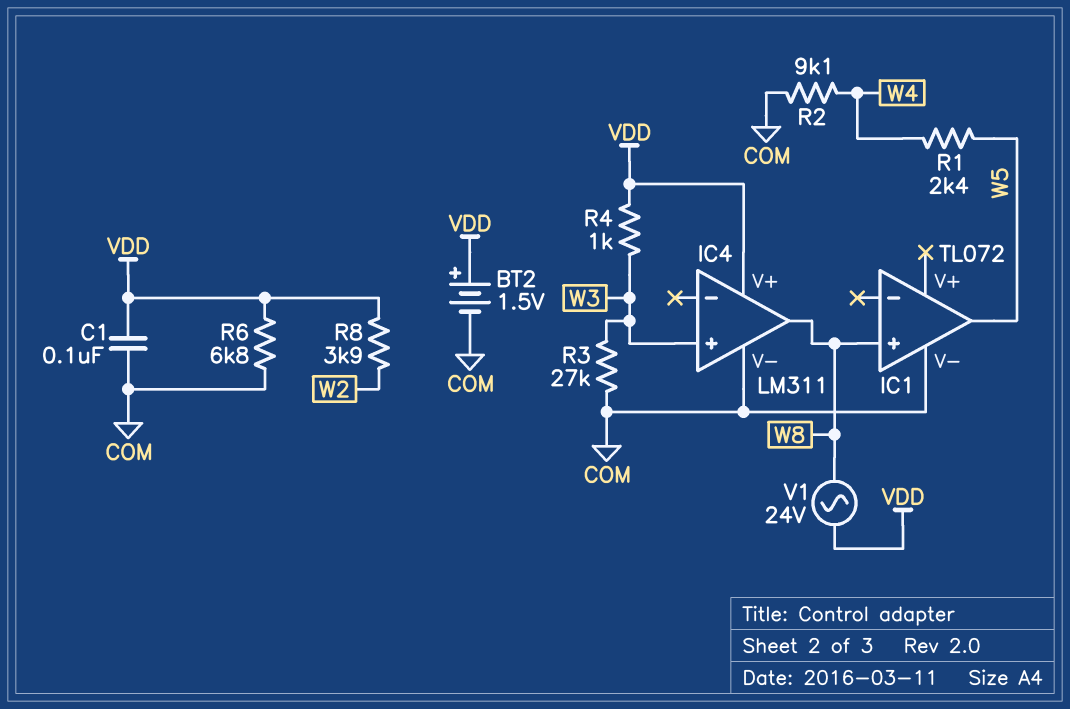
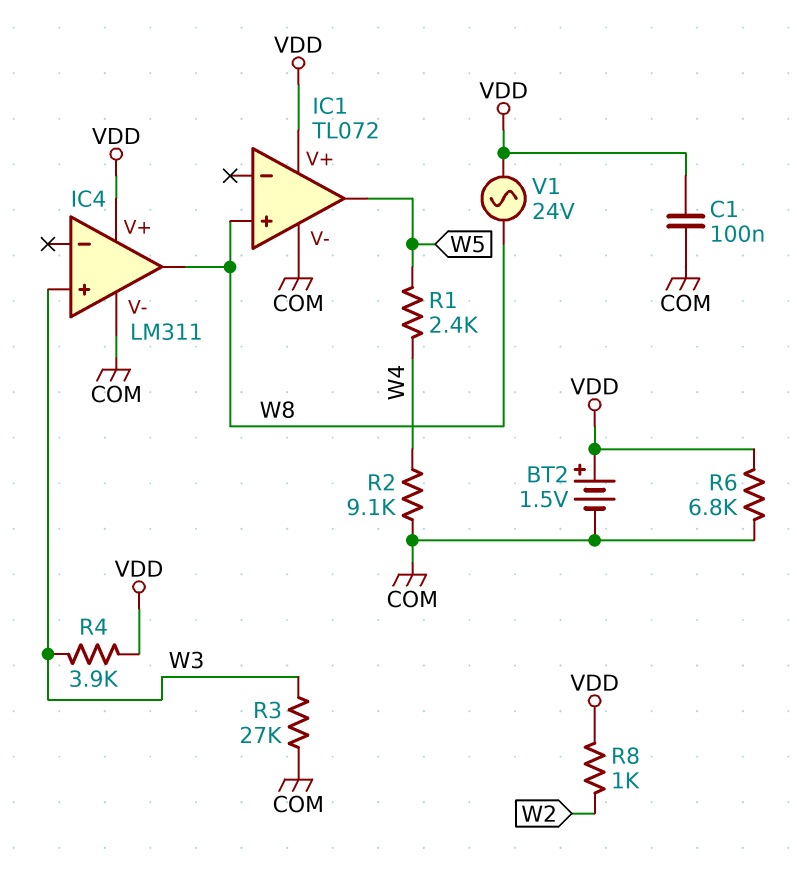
IC1 pin V+: none -> VDD
R4: 1k (VDD, W3) -> 3.9k (VDD, W3)
R8: 3.9k (VDD, W2) -> 1k (VDD, W2)

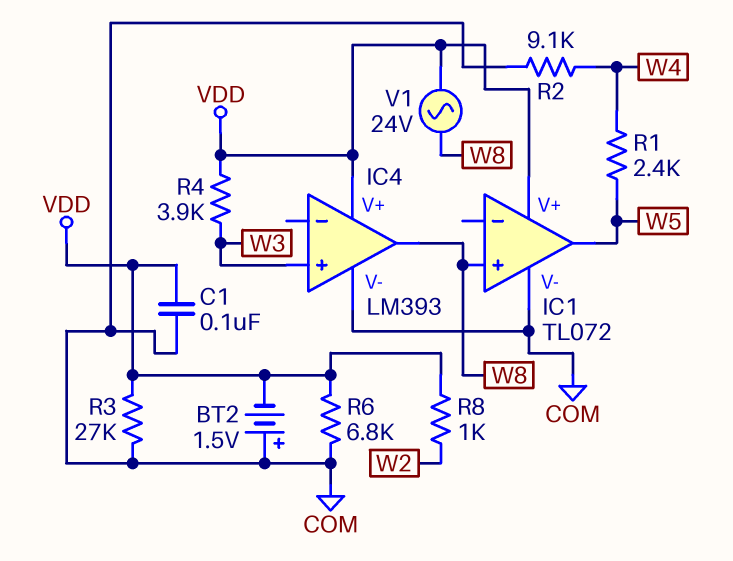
BT2: 1.5V (plus VDD, minus COM) -> 1.5V (plus COM, minus VDD)
IC4: LM311 -> LM393
R3: 27k (COM, W3) -> 27k (COM, VDD)

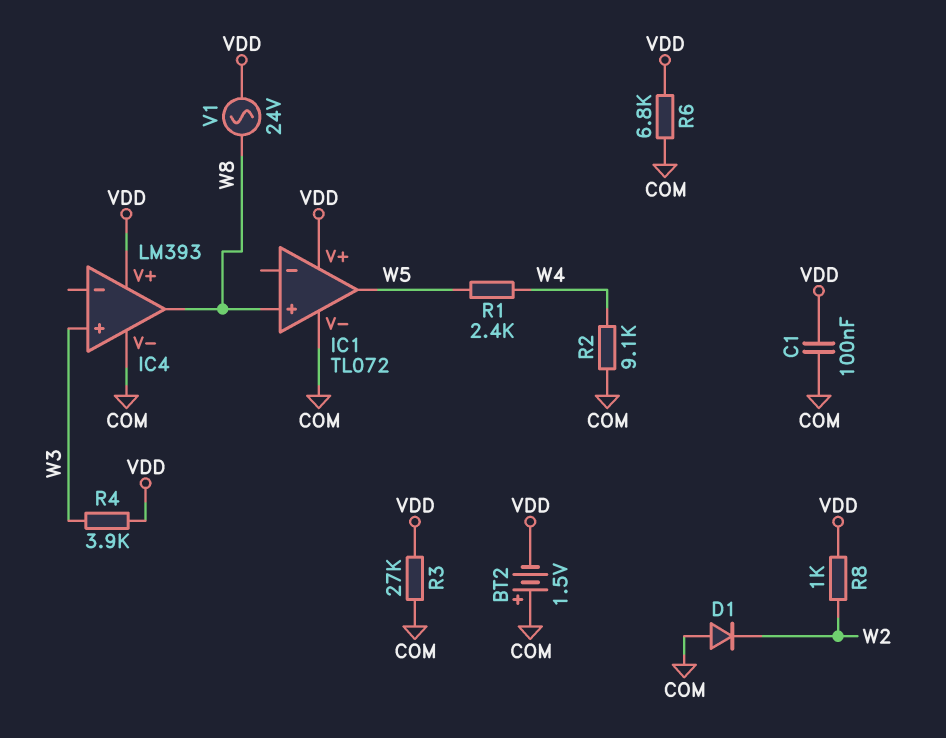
D1: none -> diode (A COM, K W2)

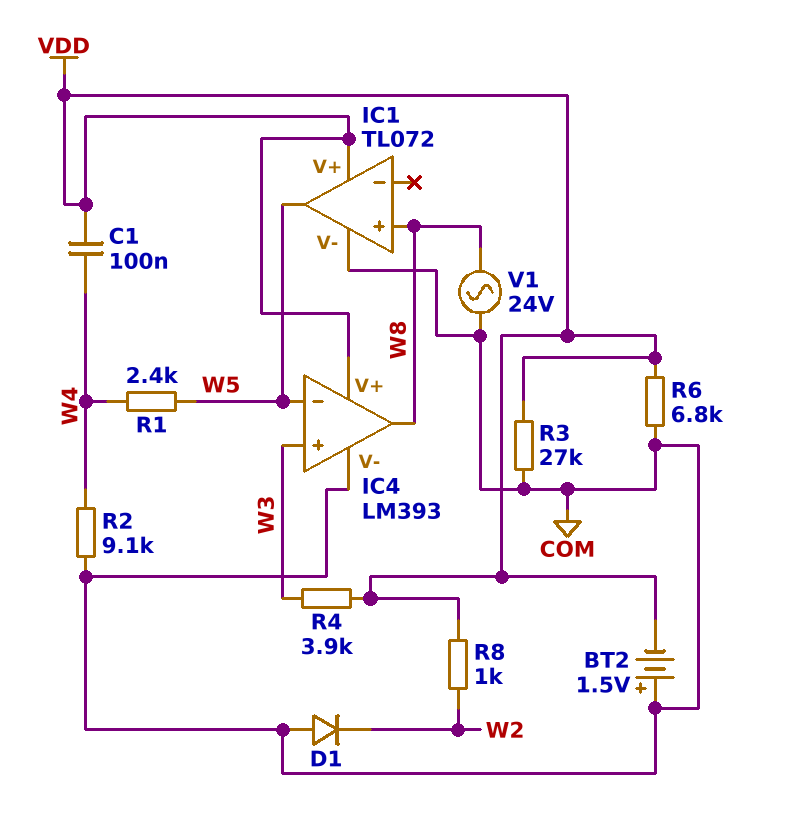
C1: 100nF (COM, VDD) -> 100nF (VDD, W4)
IC4 pin in-: none -> W5
V1: AC 24V (VDD, W8) -> AC 24V (COM, W8)

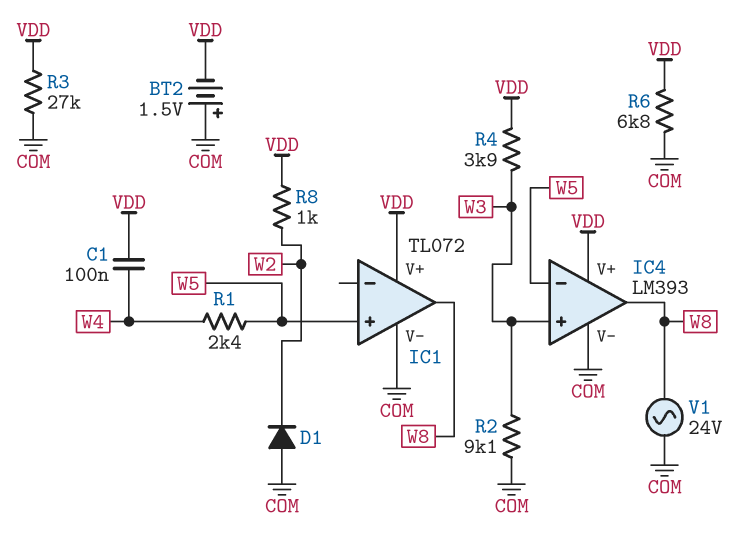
IC1 pin in+: W8 -> W5
IC1 pin out: W5 -> W8
R2: 9.1k (COM, W4) -> 9.1k (COM, W3)

